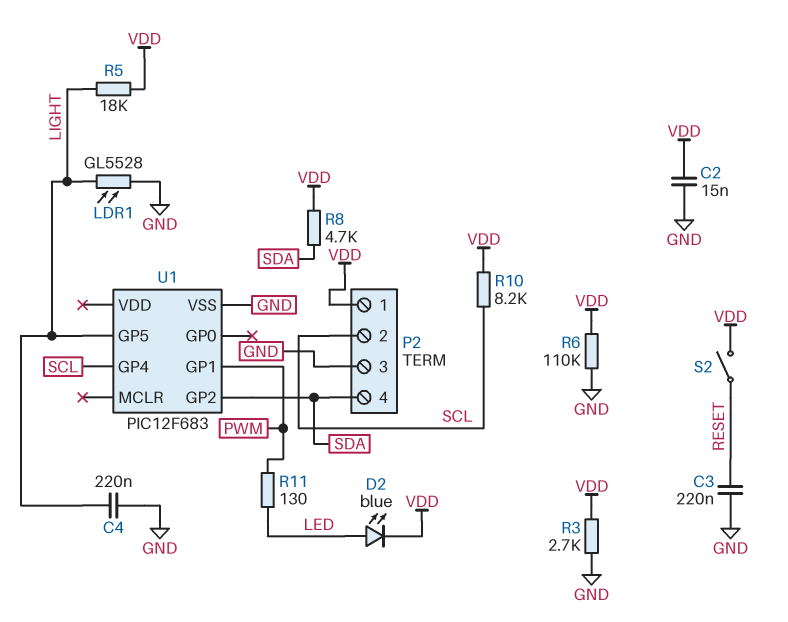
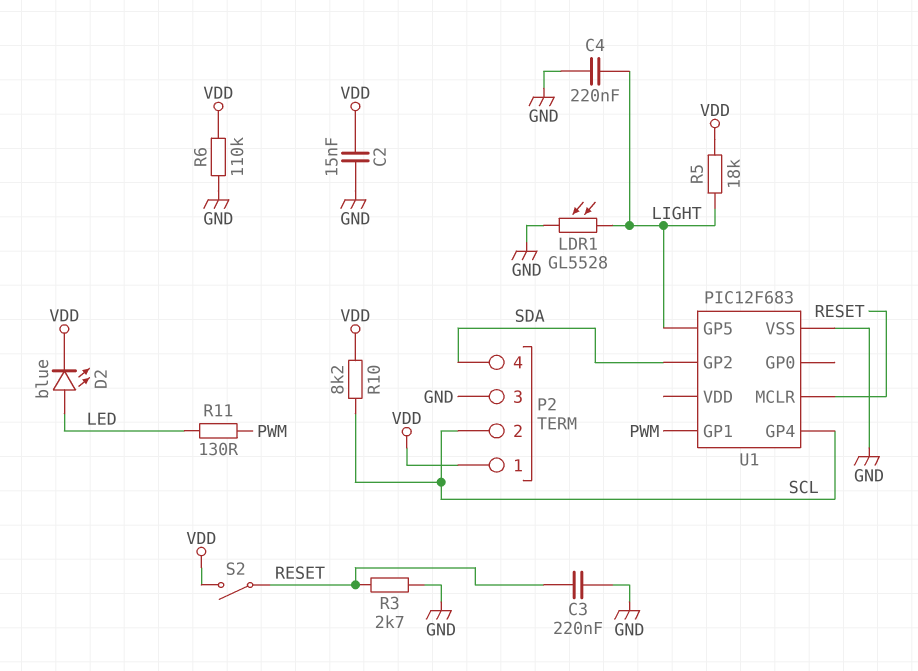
R3: 2.7k (GND, VDD) -> 2.7k (GND, RESET)
R8: 4.7k (SDA, VDD) -> none
U1 pin MCLR: none -> RESET

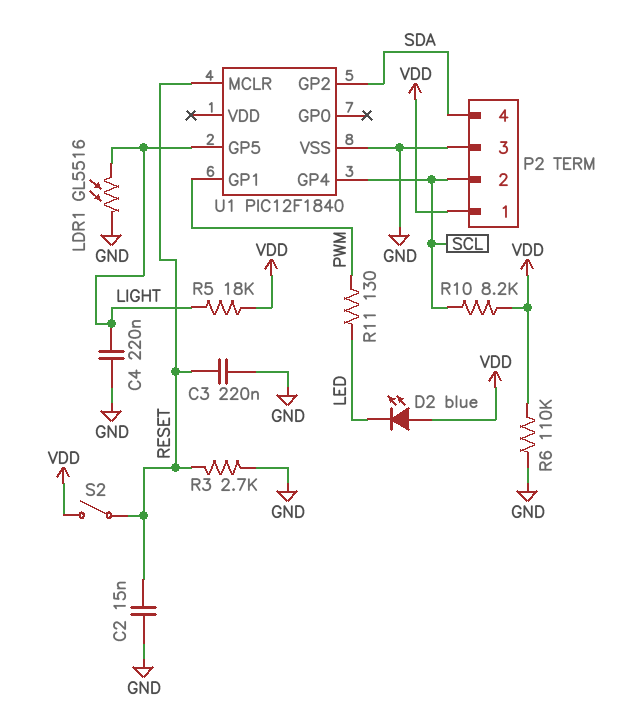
C2: 15nF (GND, VDD) -> 15nF (GND, RESET)
D2: LED blue (A LED, K VDD) -> LED blue (A VDD, K LED)
LDR1: GL5528 (GND, LIGHT) -> GL5516 (GND, LIGHT)
U1: PIC12F683 -> PIC12F1840

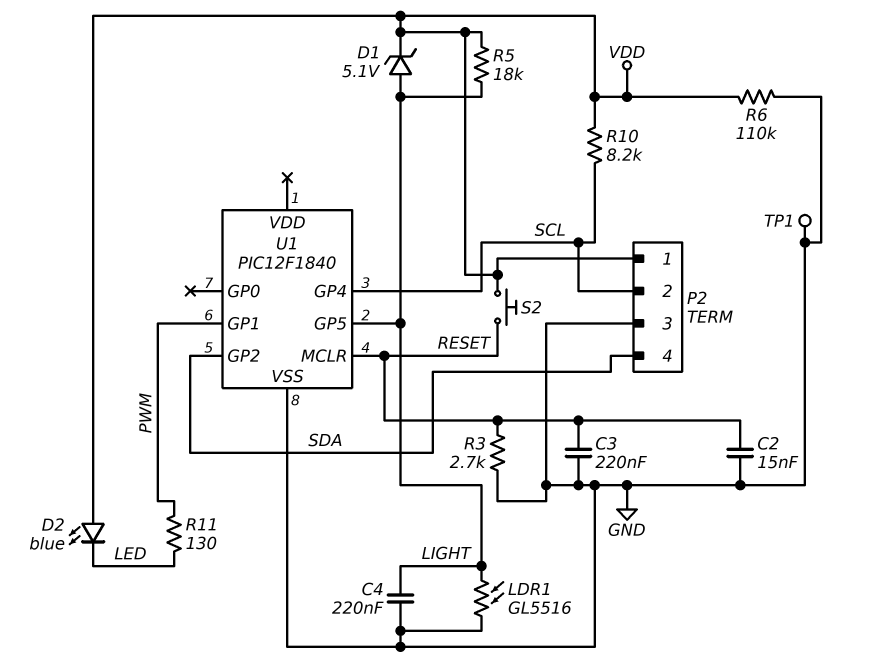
D1: none -> zener 5.1V (A LIGHT, K VDD)
S2: switch (RESET, VDD) -> button (RESET, VDD)
TP1: none -> test point (GND)

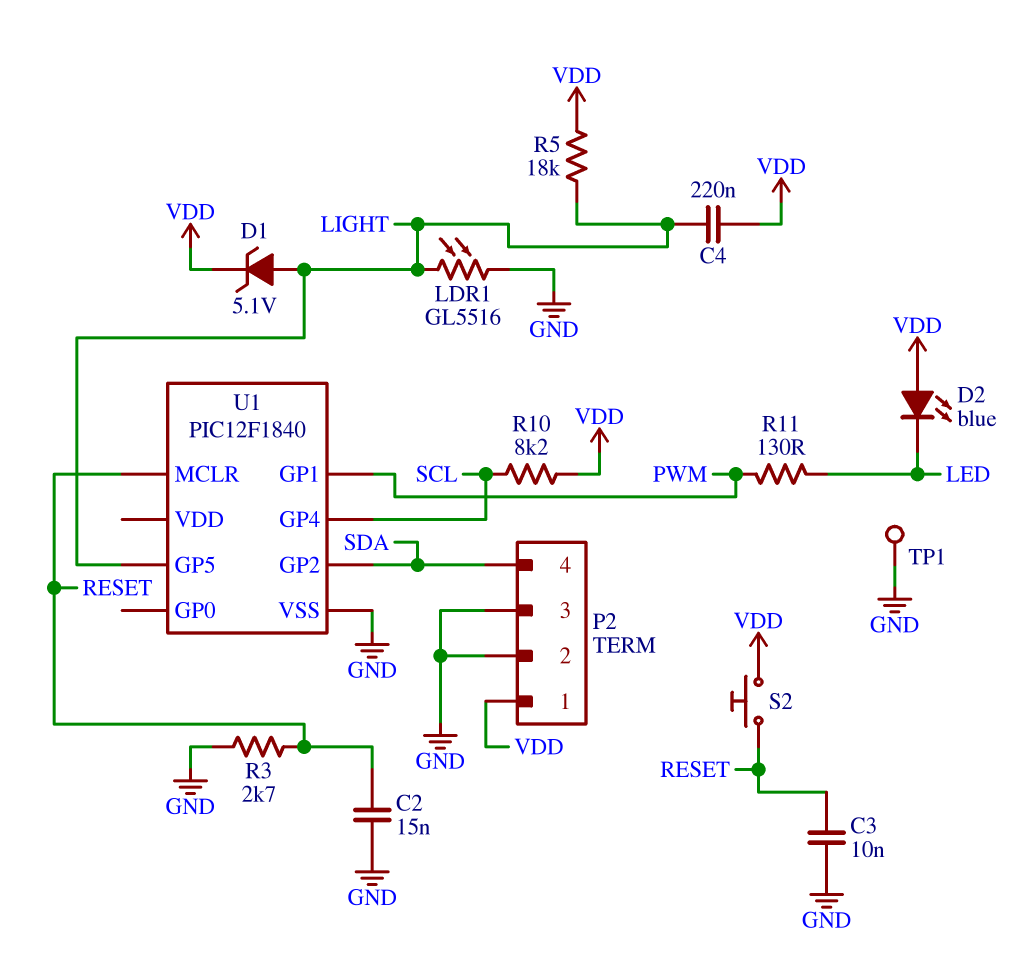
C3: 220nF (GND, RESET) -> 10nF (GND, RESET)
C4: 220nF (GND, LIGHT) -> 220nF (LIGHT, VDD)
P2 pin 2: SCL -> GND
R6: 110k (GND, VDD) -> none

